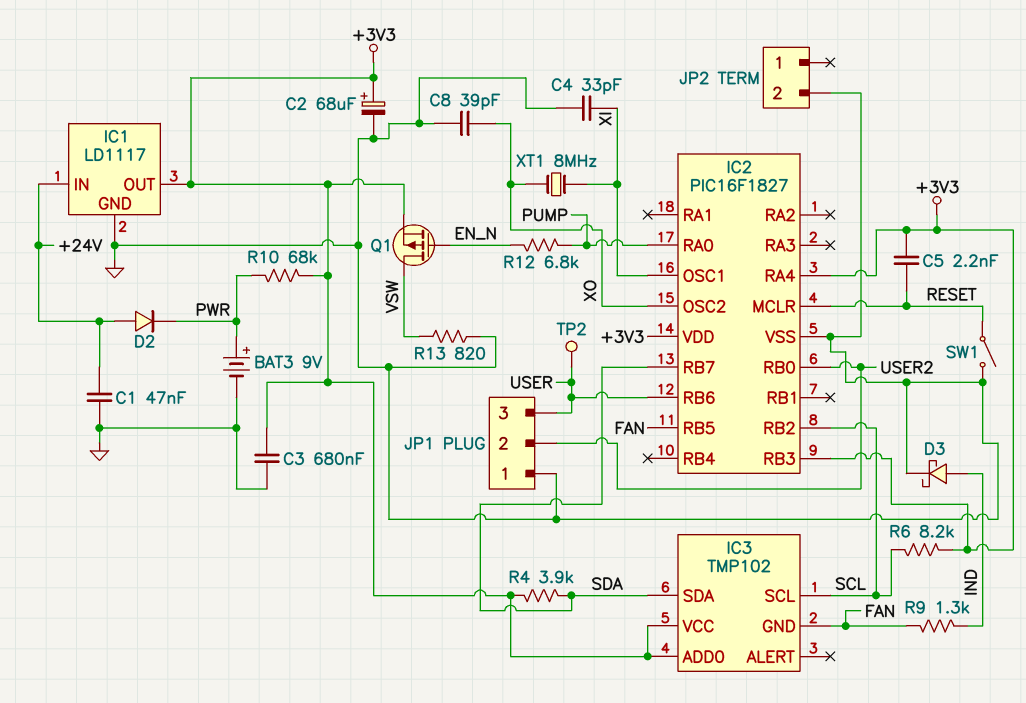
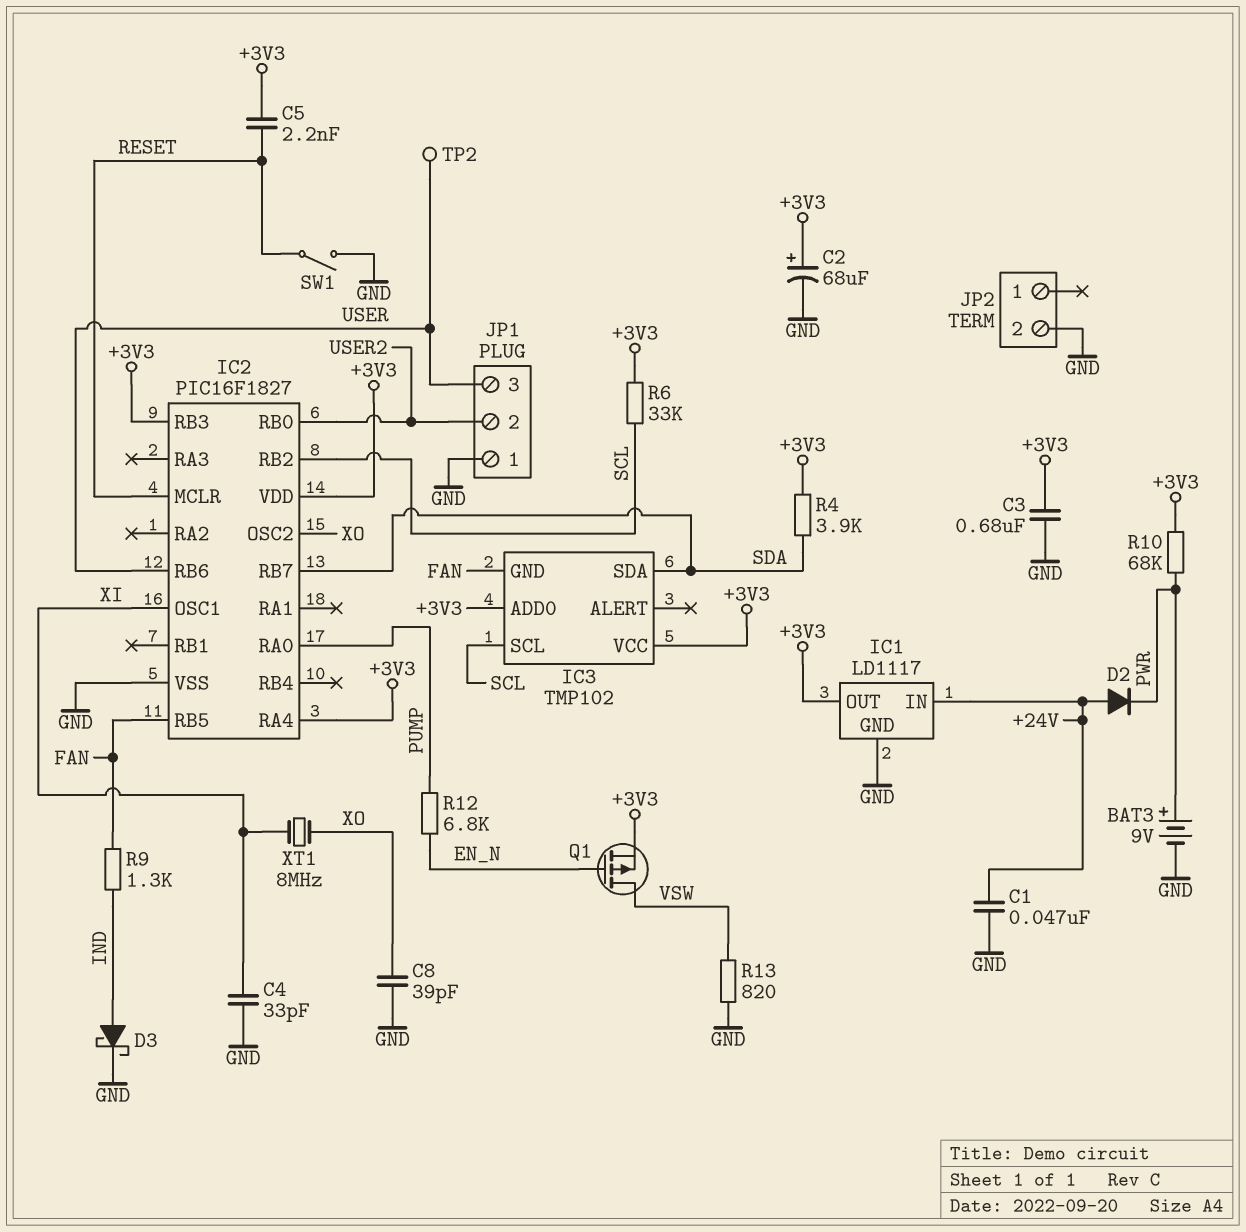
R6: 8.2k (+3V3, SCL) -> 33k (+3V3, SCL)

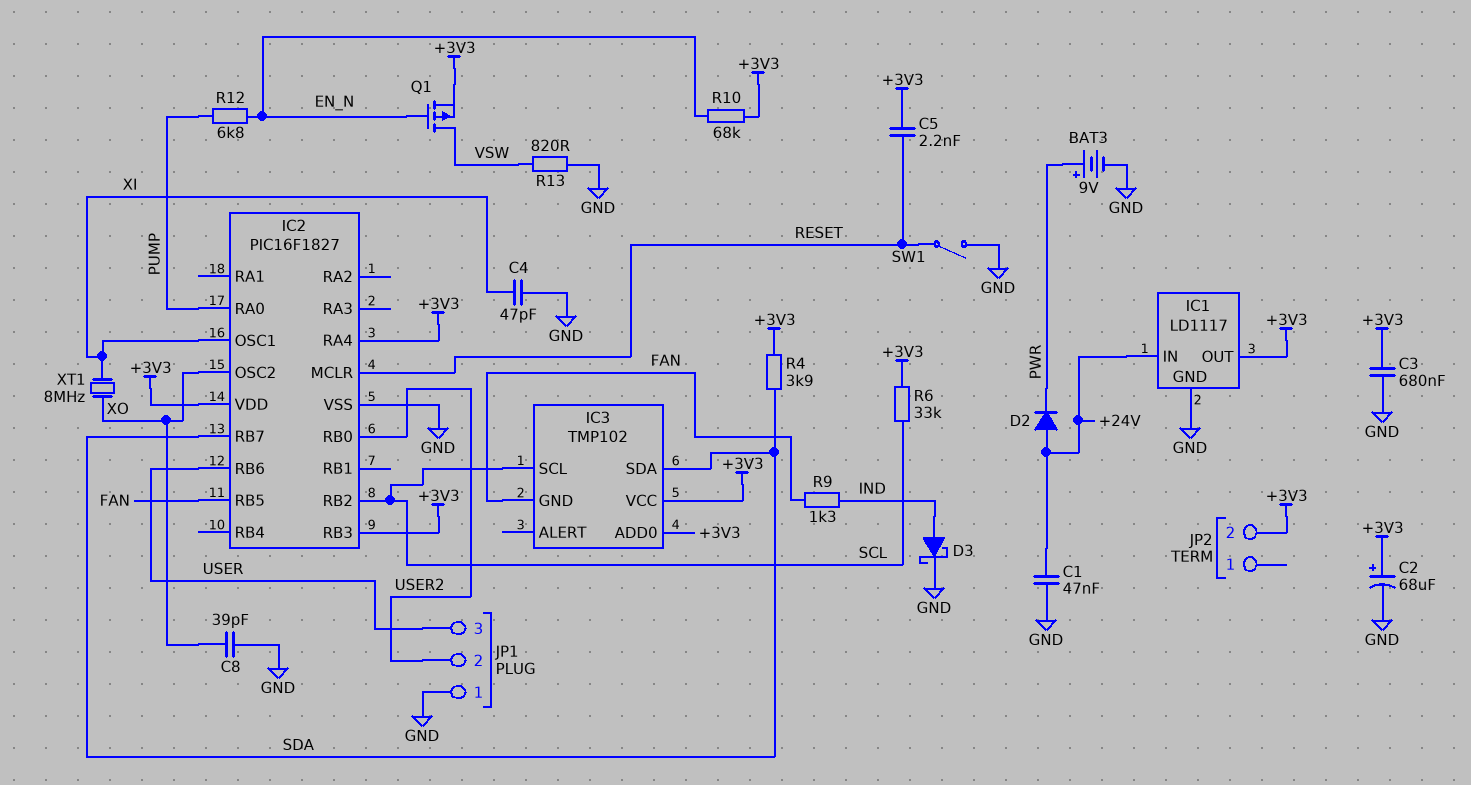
C4: 33pF (GND, XI) -> 47pF (GND, XI)
JP2 pin 2: GND -> +3V3
R10: 68k (+3V3, PWR) -> 68k (+3V3, EN_N)
TP2: test point (USER) -> none

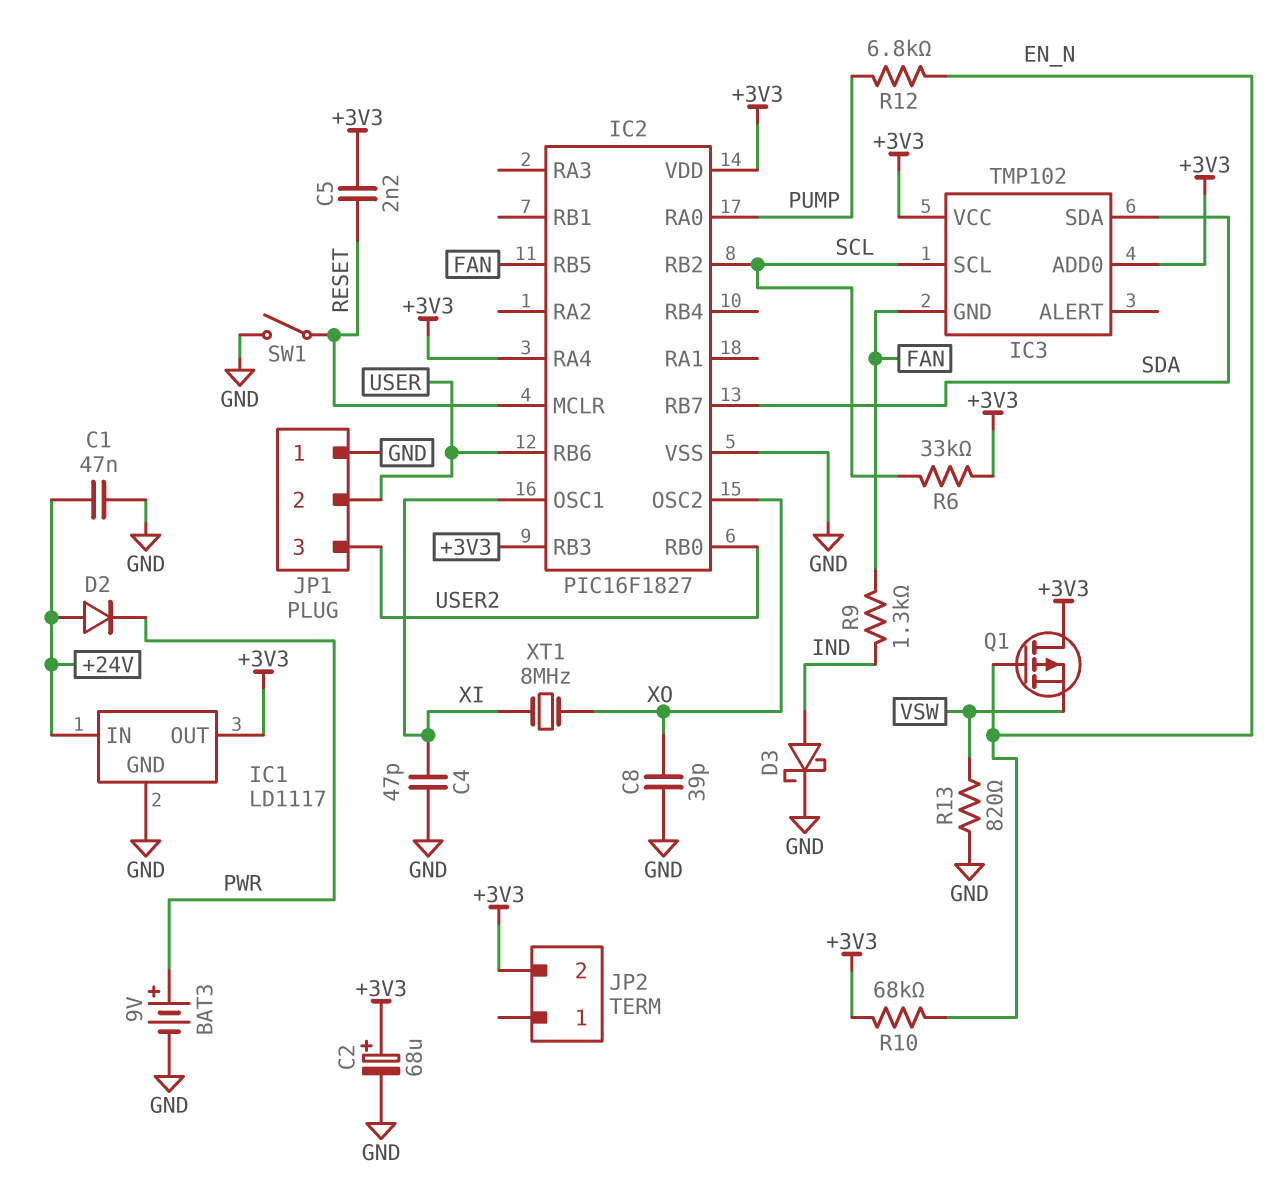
C3: 680nF (+3V3, GND) -> none
JP1 pin 2: USER2 -> USER
JP1 pin 3: USER -> USER2
Q1: PMOS (G EN_N, D VSW, S +3V3) -> PMOS (G EN_N, D +3V3, S VSW)
R4: 3.9k (+3V3, SDA) -> none

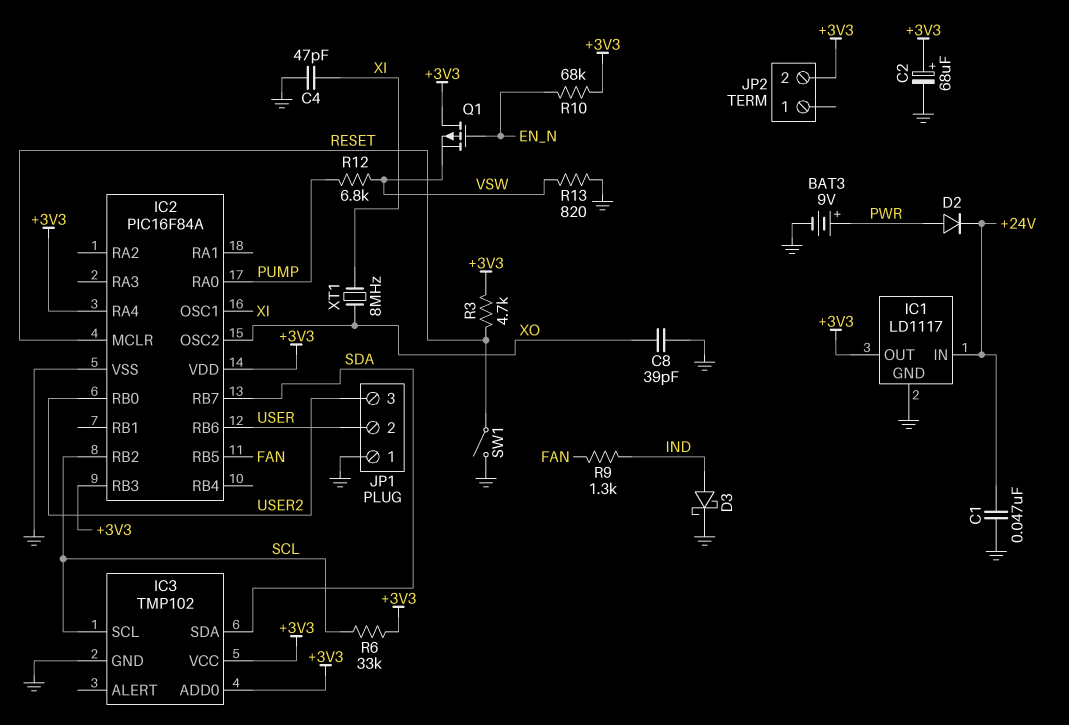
C5: 2.2nF (+3V3, RESET) -> none
D2: diode (A +24V, K PWR) -> diode (A PWR, K +24V)
IC2: PIC16F1827 -> PIC16F84A
IC3 pin GND: FAN -> GND
R3: none -> 4.7k (+3V3, RESET)
R12: 6.8k (EN_N, PUMP) -> 6.8k (PUMP, VSW)

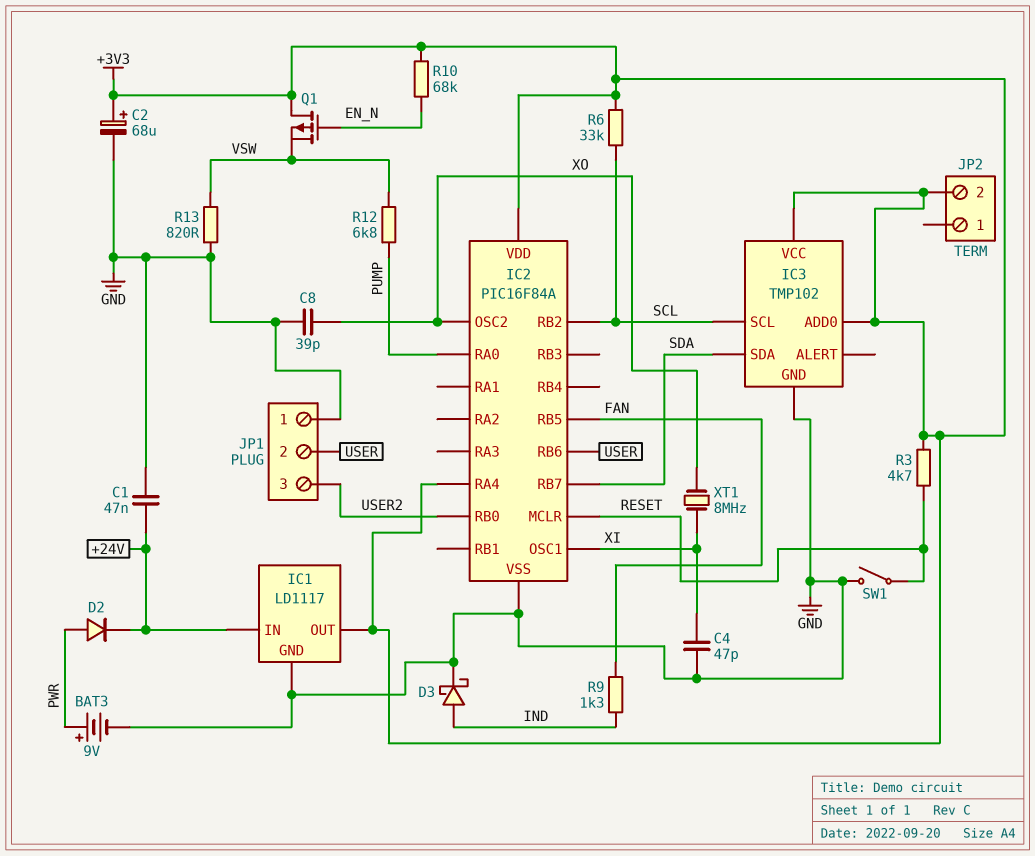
IC2 pin RB3: +3V3 -> none

